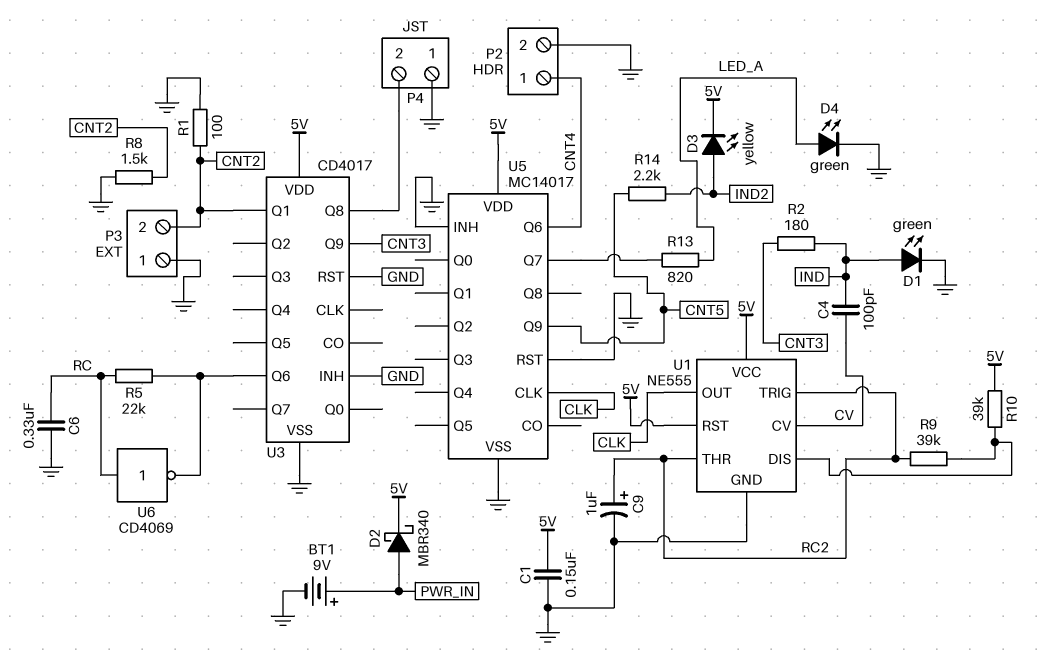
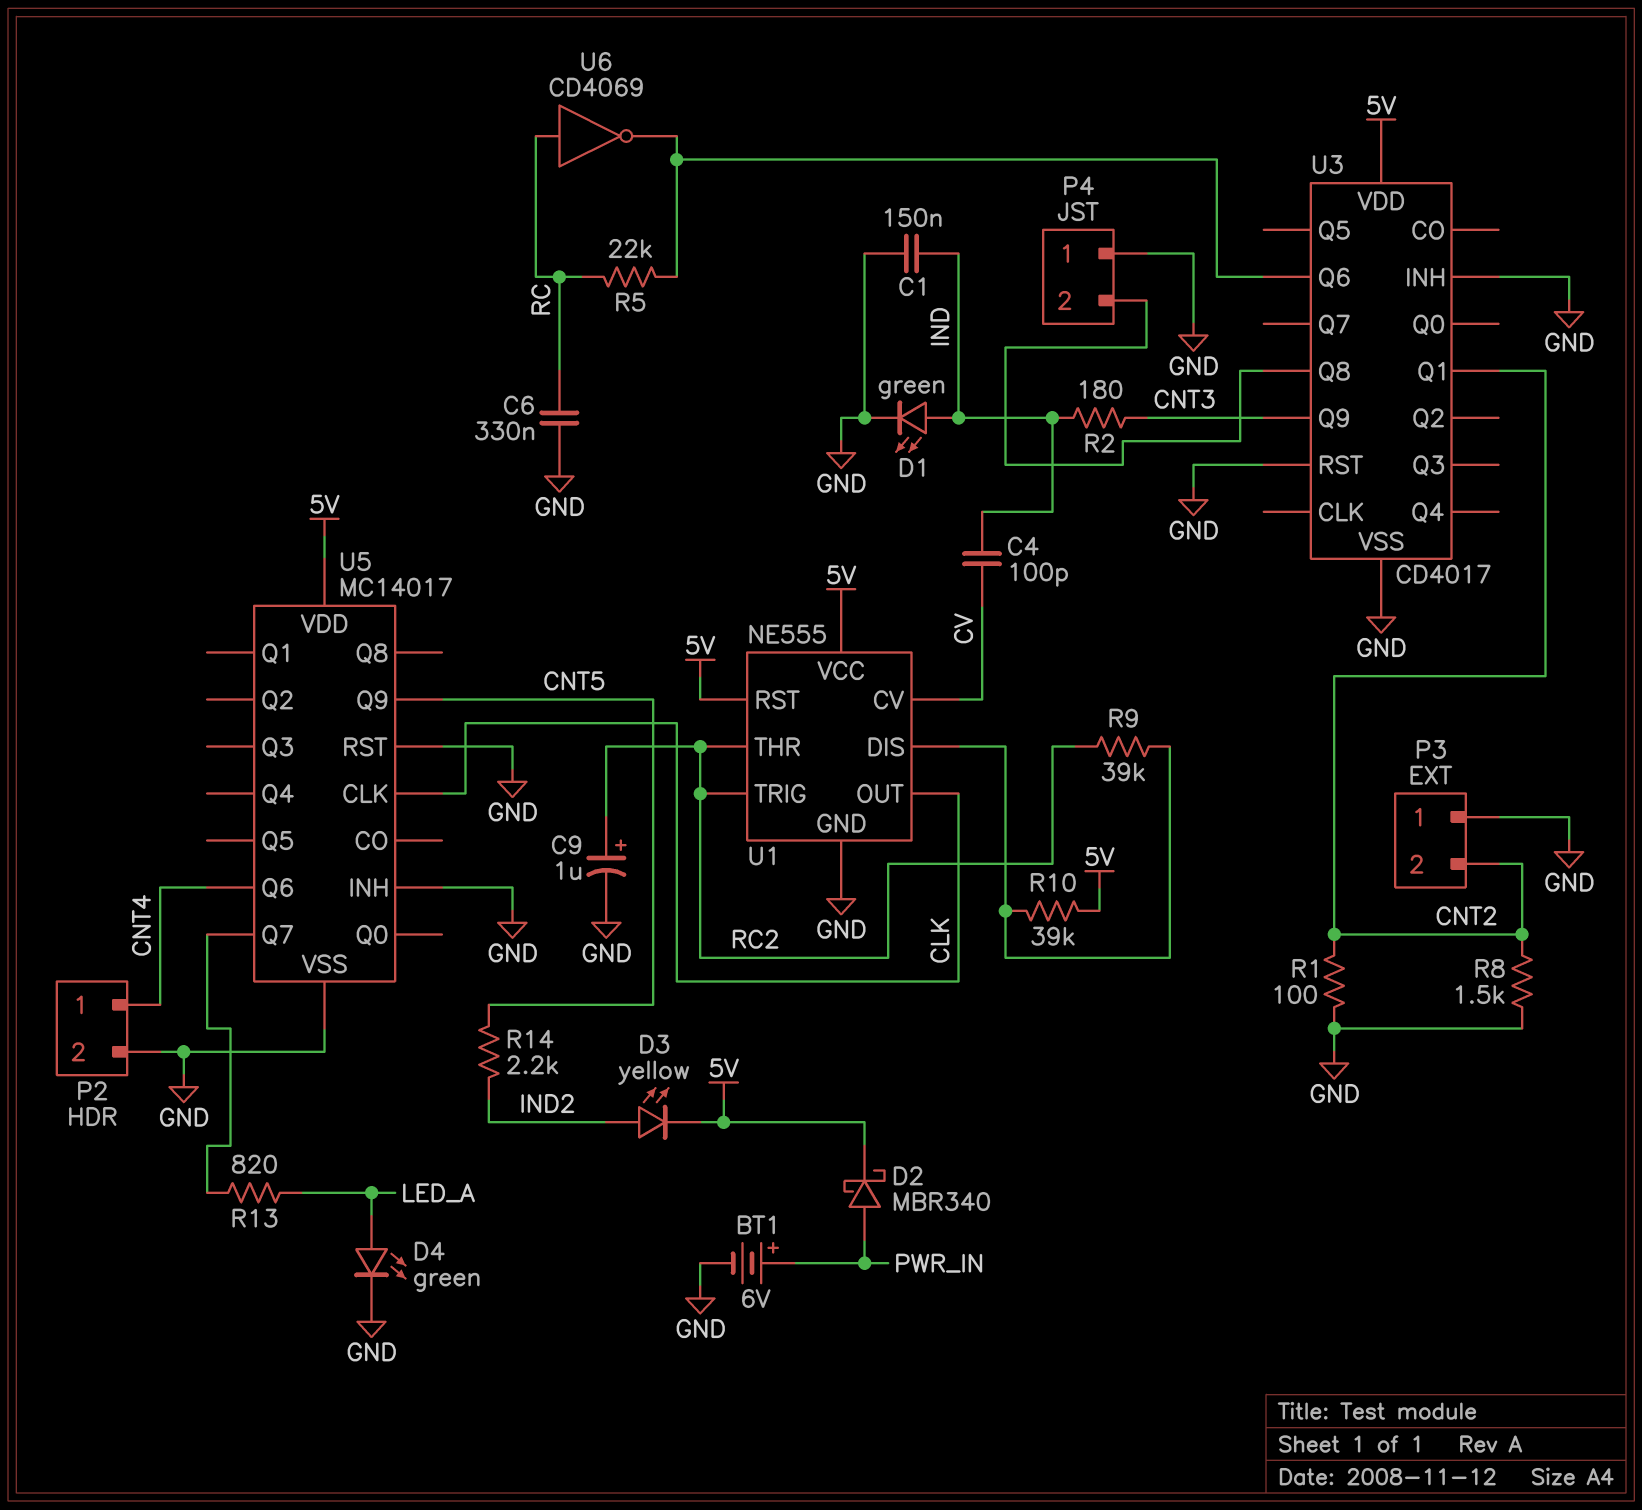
BT1: 9V (plus PWR_IN, minus GND) -> 6V (plus PWR_IN, minus GND)
C1: 150nF (5V, GND) -> 150nF (GND, IND)

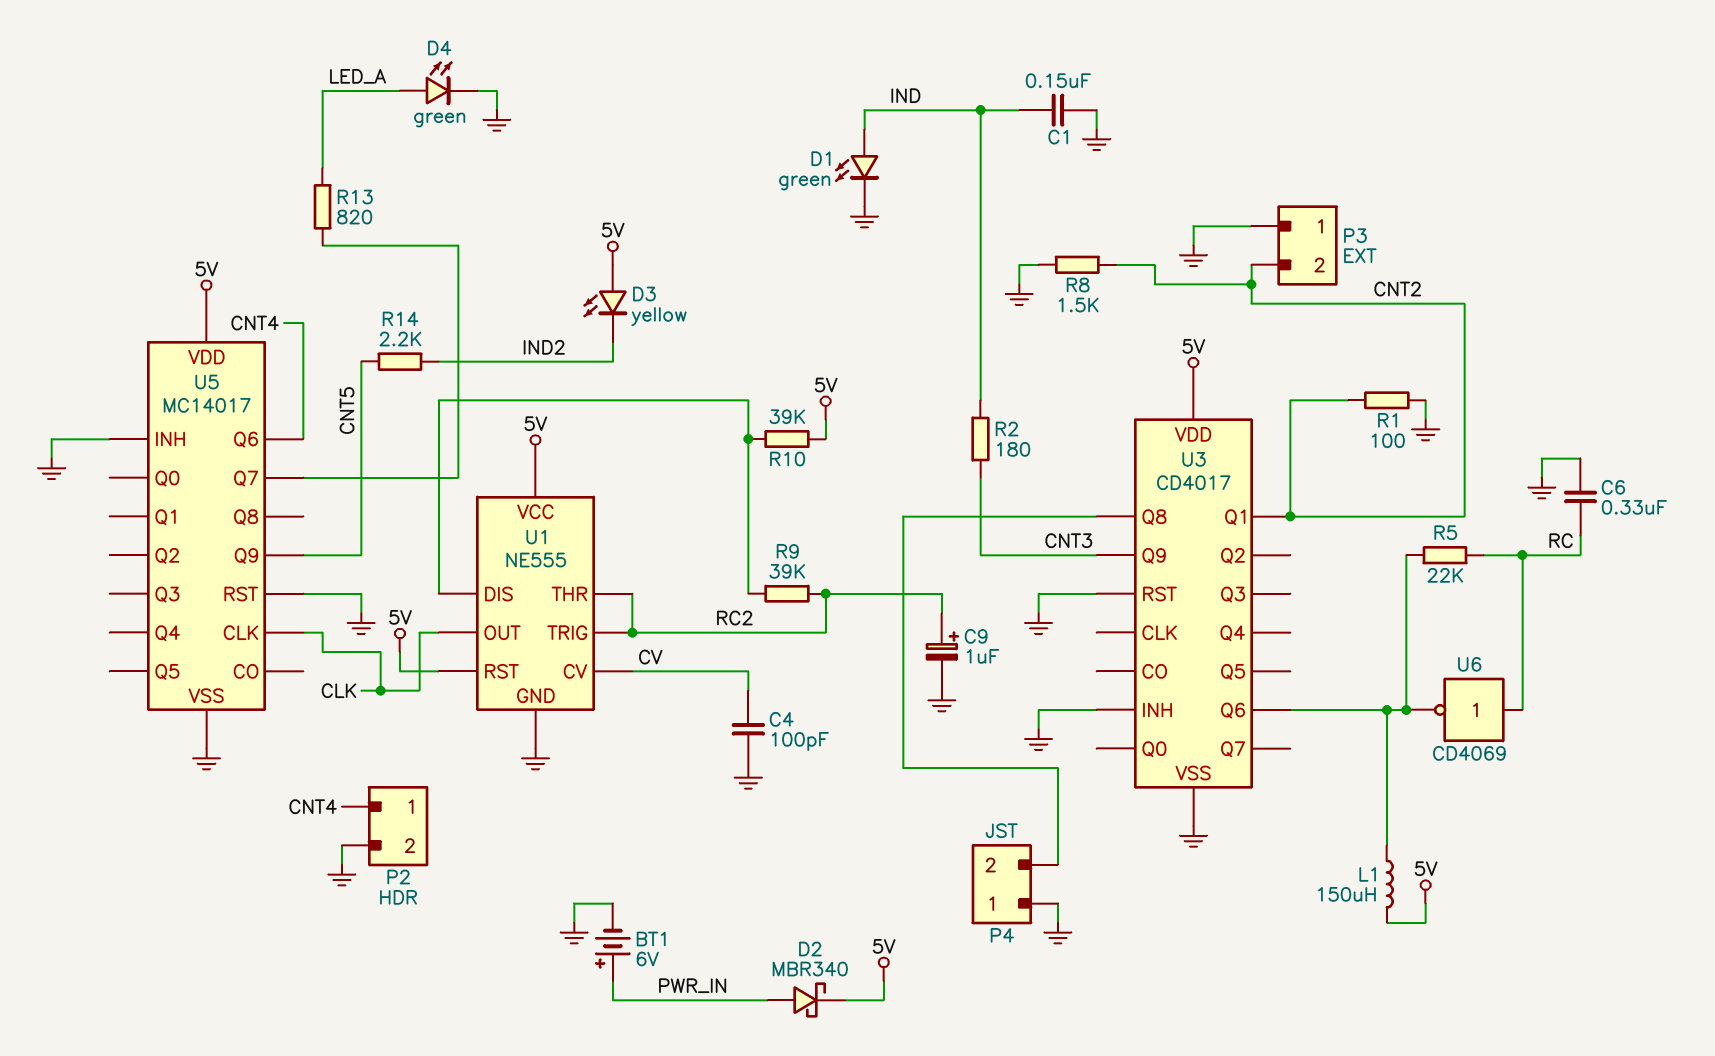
C4: 100pF (CV, IND) -> 100pF (CV, GND)
D3: LED yellow (A IND2, K 5V) -> LED yellow (A 5V, K IND2)
L1: none -> 150uH (5V, U3/Q6)

